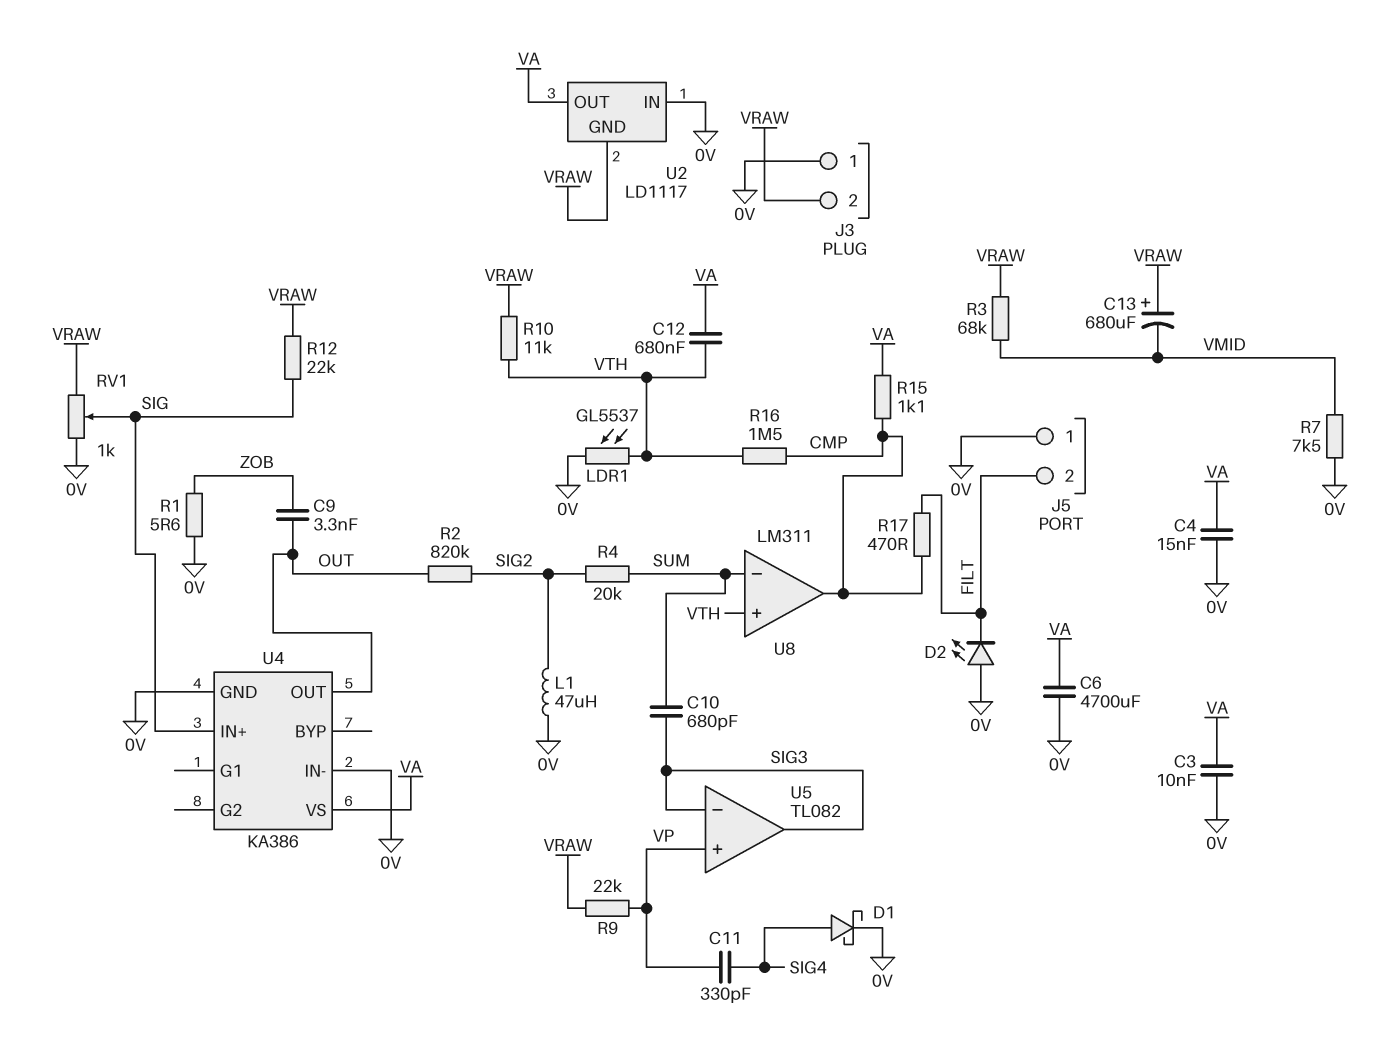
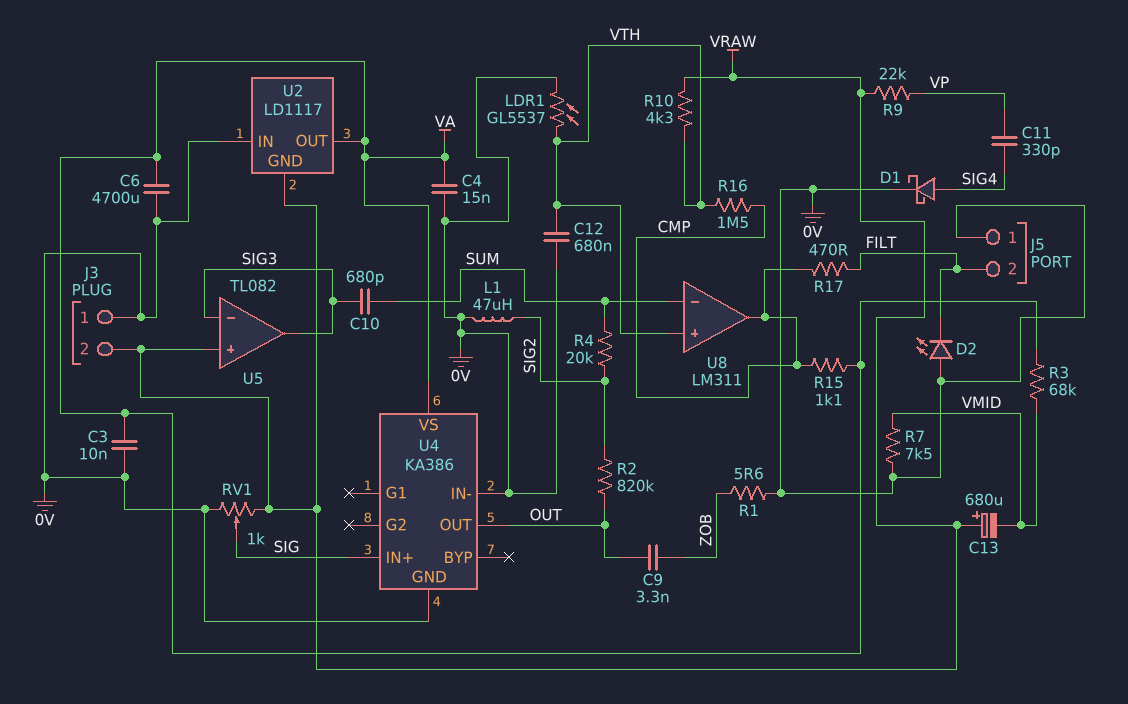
C12: 680nF (VA, VTH) -> 680nF (0V, VTH)
R3: 68k (VMID, VRAW) -> 68k (VA, VMID)
R10: 11k (VRAW, VTH) -> 4.3k (VRAW, VTH)
R12: 22k (SIG, VRAW) -> none
U5 pin in+: VP -> VRAW

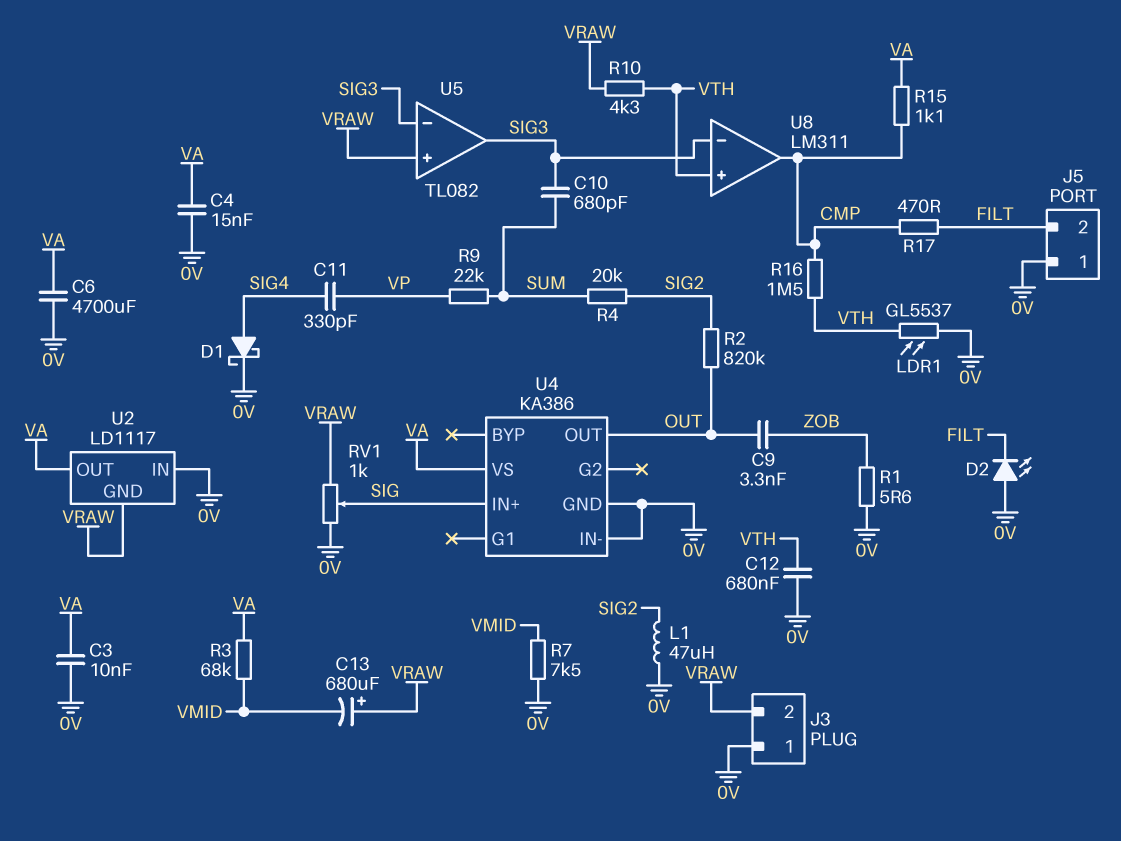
R9: 22k (VP, VRAW) -> 22k (SUM, VP)
U8 pin in-: SUM -> SIG3

